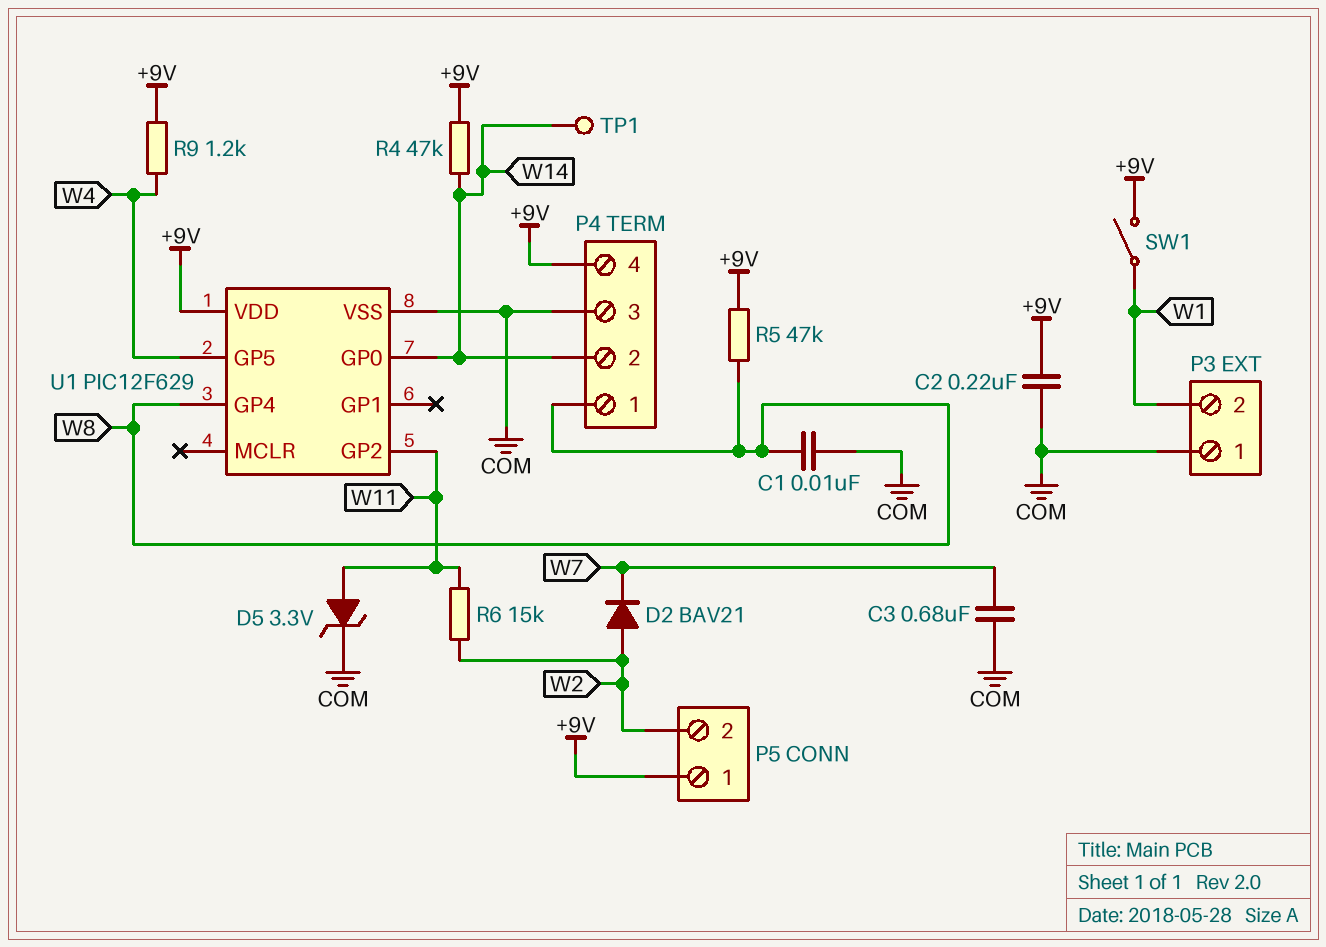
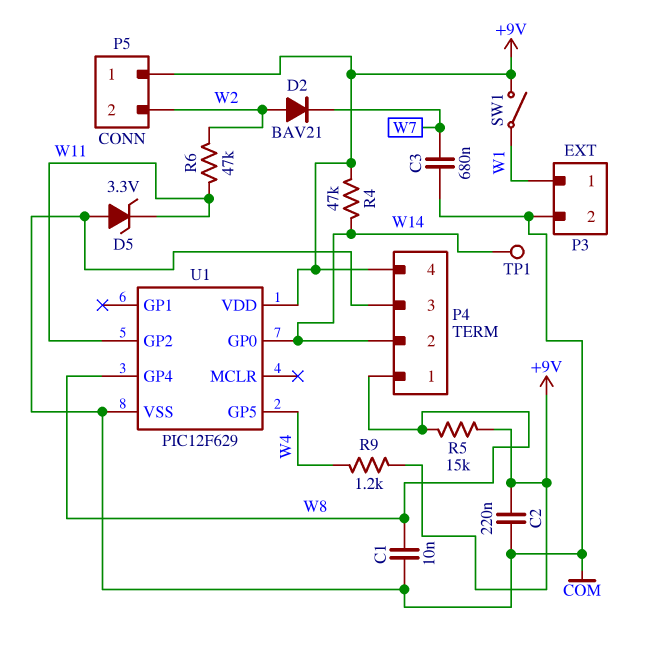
D5: zener 3.3V (A W11, K COM) -> zener 3.3V (A COM, K W11)
P3 pin 1: COM -> W1
P3 pin 2: W1 -> COM
R5: 47k (+9V, W8) -> 15k (+9V, W8)
R6: 15k (W2, W11) -> 47k (W2, W11)

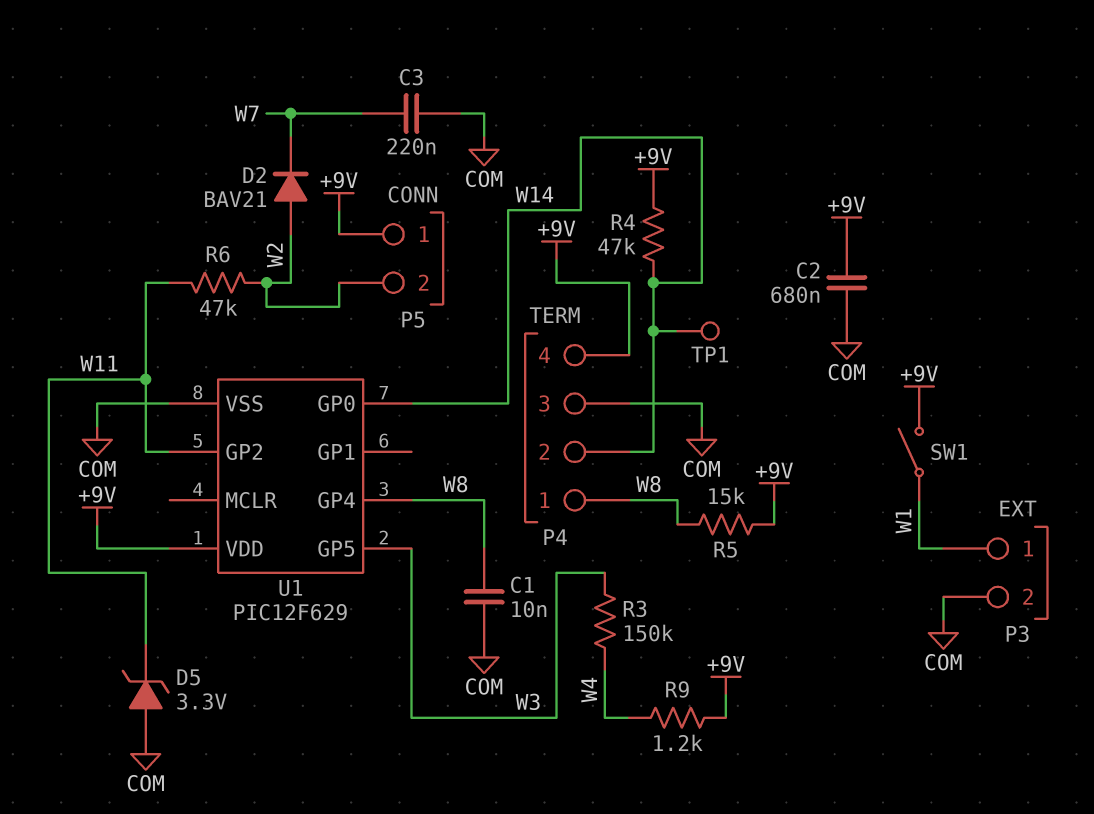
C2: 220nF (+9V, COM) -> 680nF (+9V, COM)
C3: 680nF (COM, W7) -> 220nF (COM, W7)
R3: none -> 150k (W3, W4)
U1 pin GP5: W4 -> W3

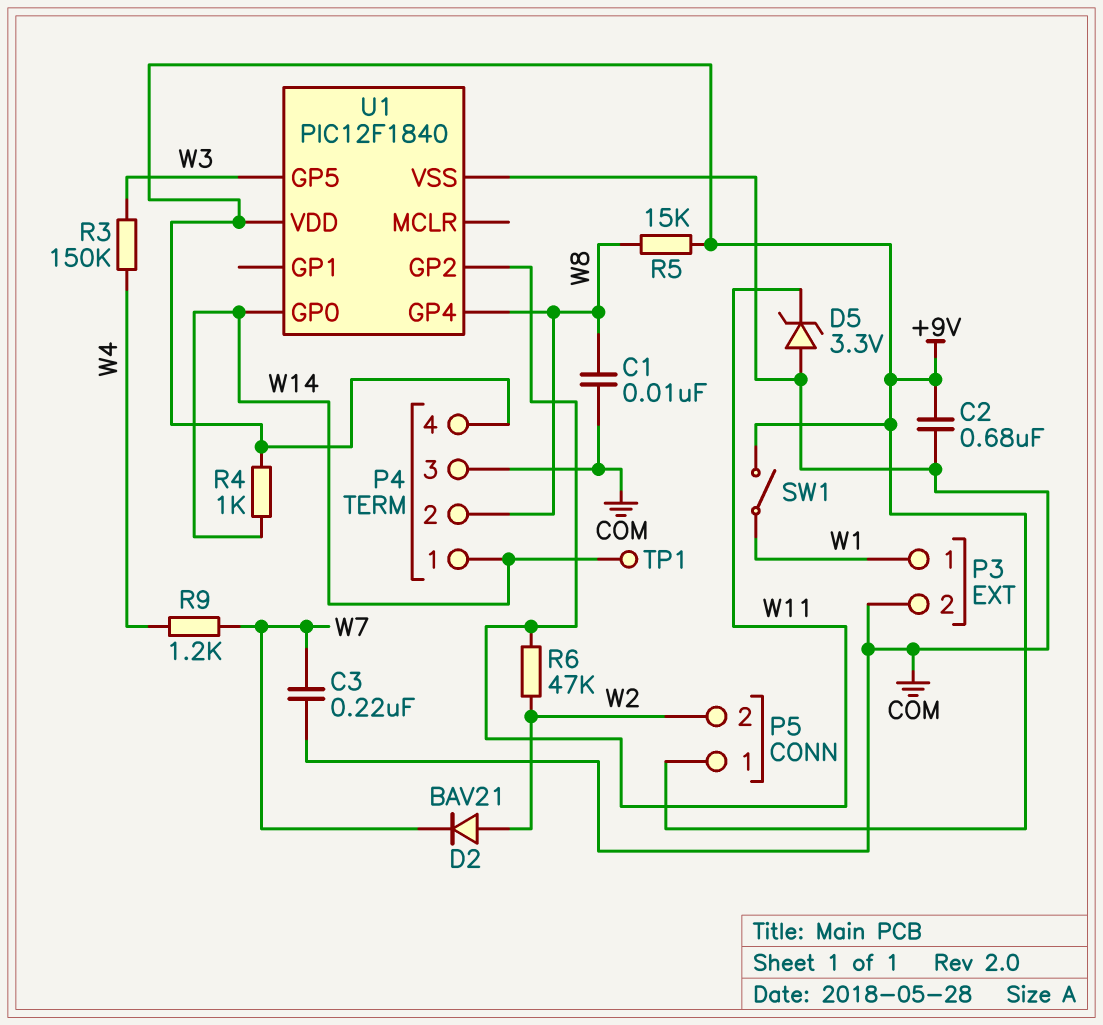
P4 pin 1: W8 -> W14
P4 pin 2: W14 -> W8
R4: 47k (+9V, W14) -> 1k (+9V, W14)
R9: 1.2k (+9V, W4) -> 1.2k (W4, W7)
U1: PIC12F629 -> PIC12F1840

